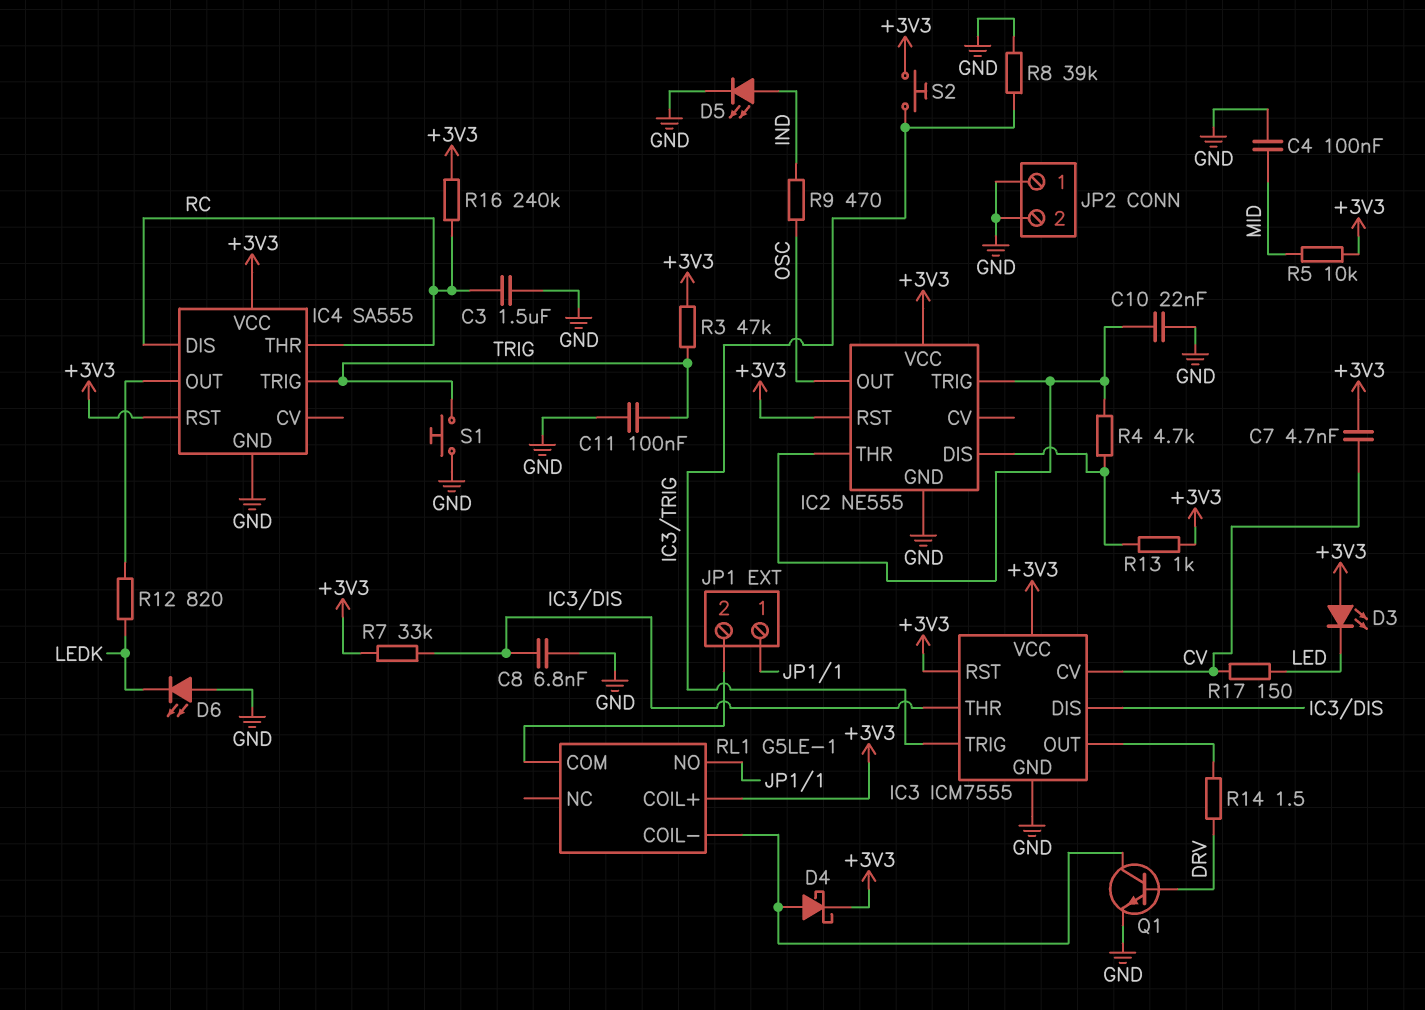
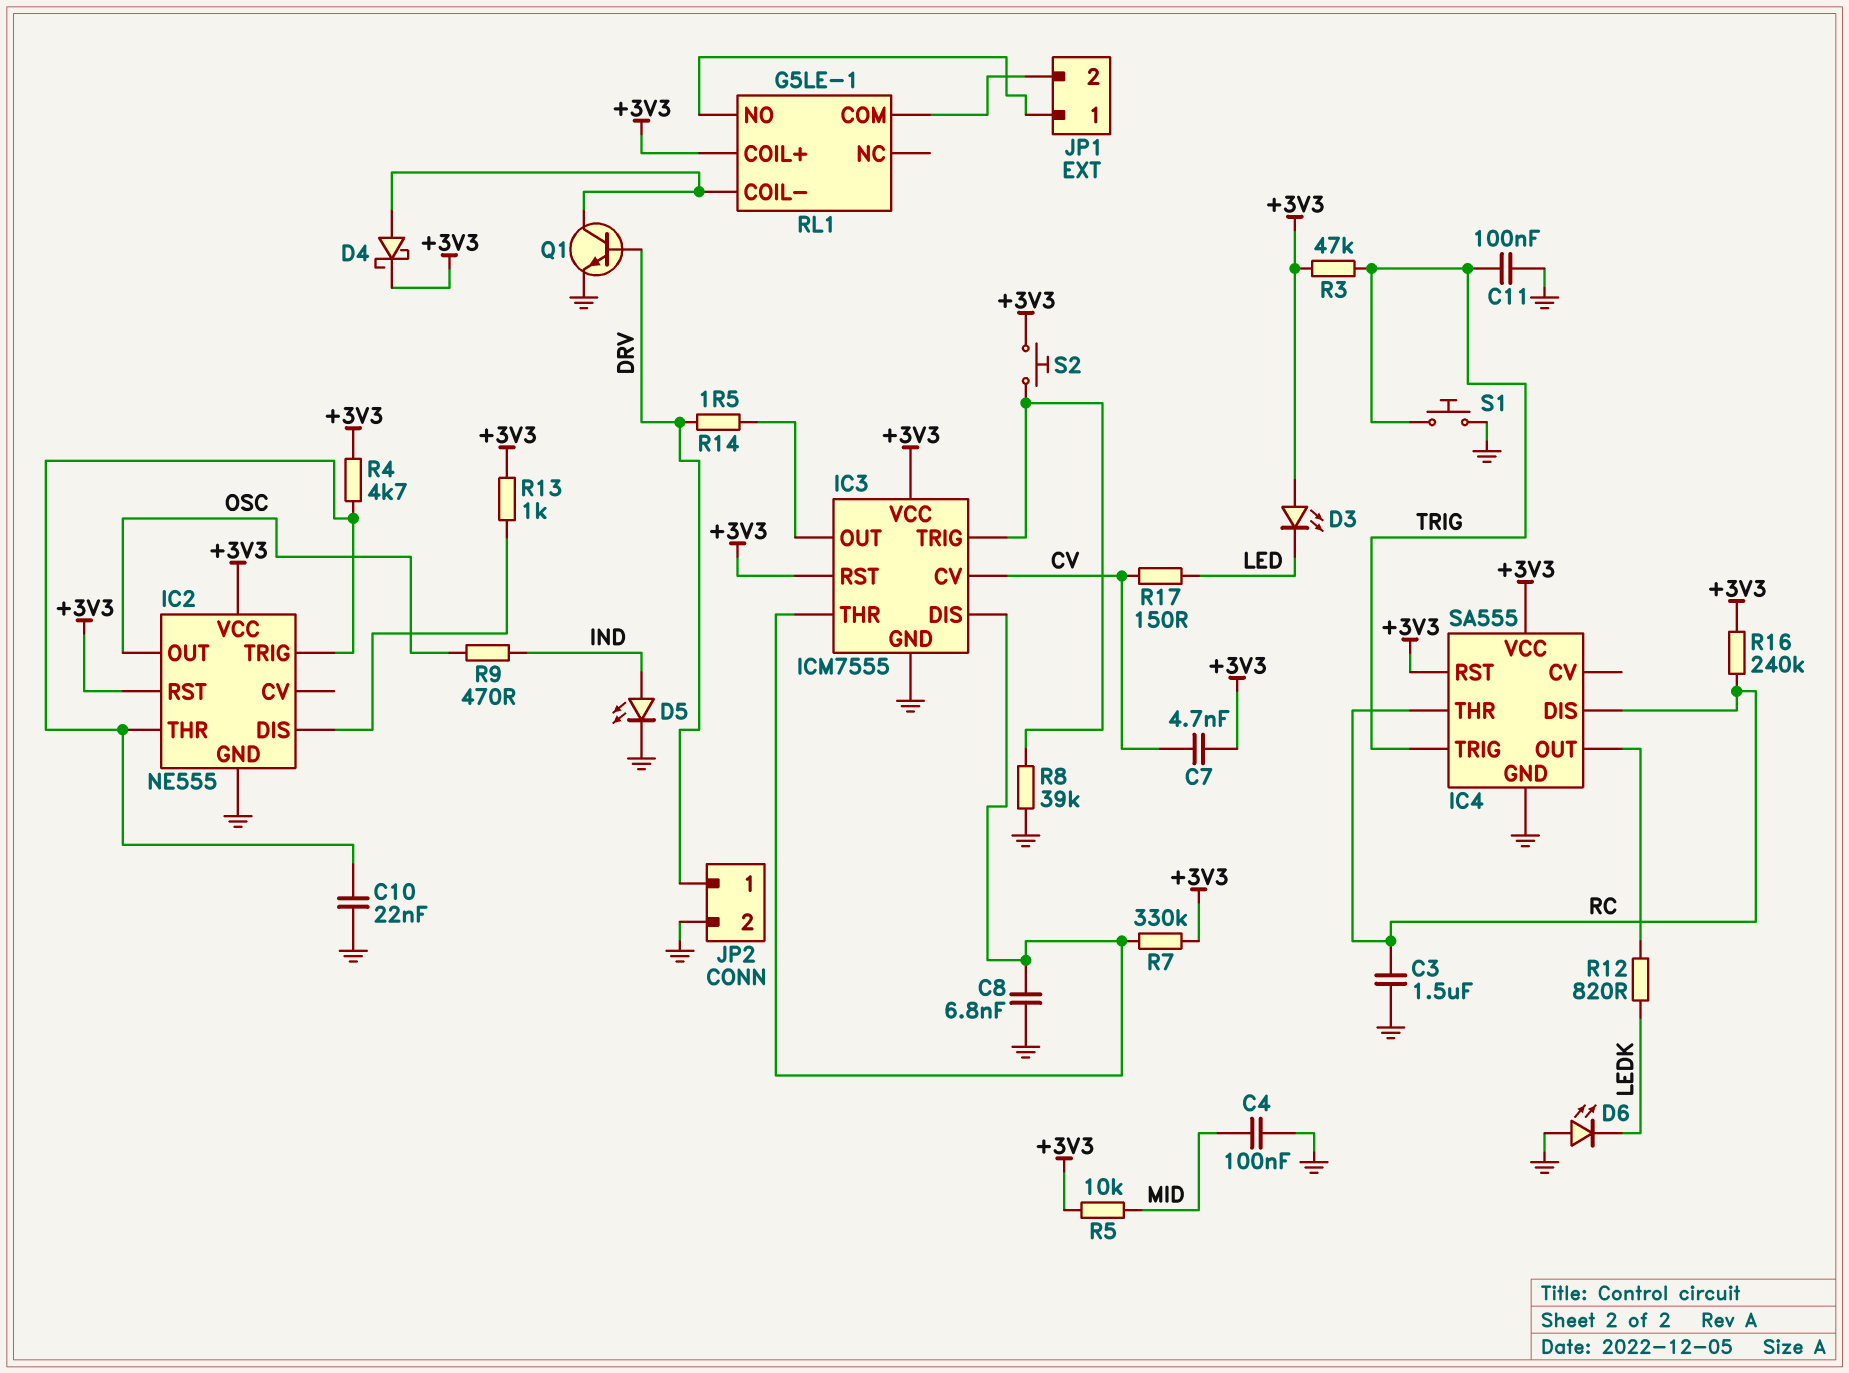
JP2 pin 1: GND -> DRV
R4: 4.7k (IC2/DIS, IC2/THR) -> 4.7k (+3V3, IC2/THR)
R7: 33k (+3V3, IC3/DIS) -> 330k (+3V3, IC3/DIS)

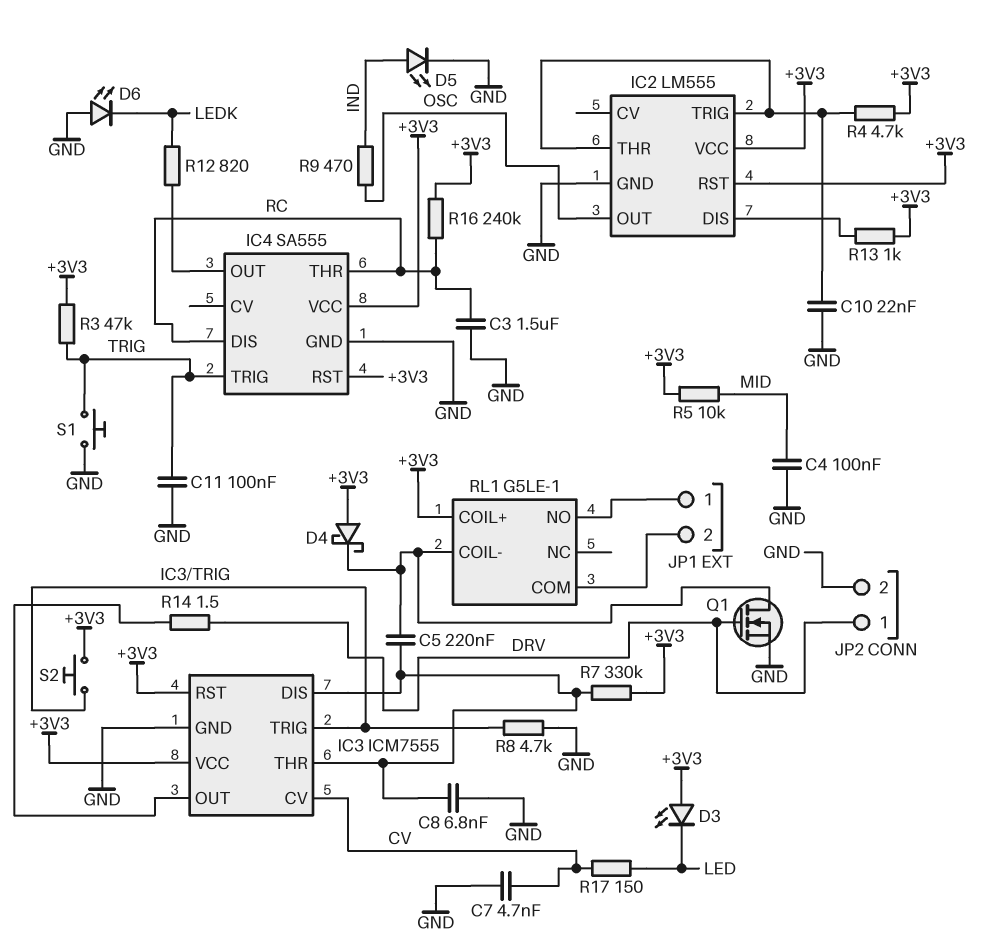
C5: none -> 220nF (IC3/DIS, RL1/COIL-)
C7: 4.7nF (+3V3, CV) -> 4.7nF (CV, GND)
D4: schottky (A RL1/COIL-, K +3V3) -> schottky (A +3V3, K RL1/COIL-)
IC2: NE555 -> LM555
Q1: NPN (B DRV, C RL1/COIL-, E GND) -> NMOS (G DRV, D RL1/COIL-, S GND)
R8: 39k (GND, IC3/TRIG) -> 4.7k (GND, IC3/TRIG)

